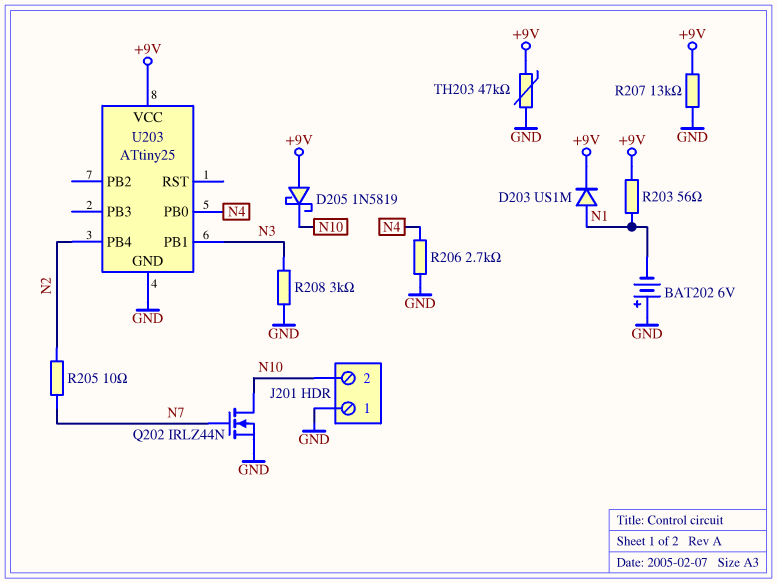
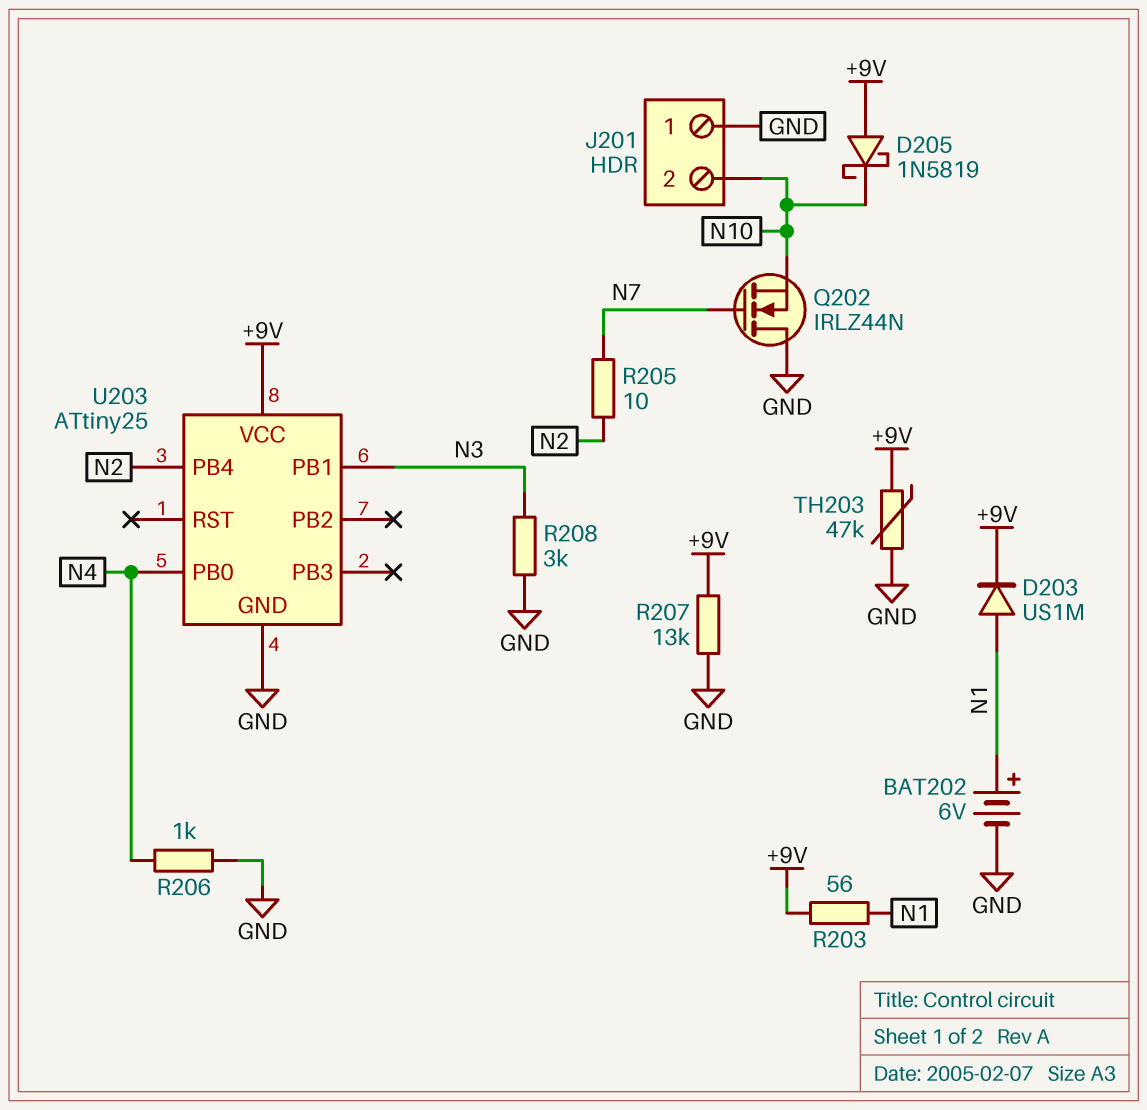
BAT202: 6V (plus GND, minus N1) -> 6V (plus N1, minus GND)
Q202: NMOS IRLZ44N (G N7, D N10, S GND) -> NMOS IRLZ44N (G N7, D GND, S N10)
R206: 2.7k (GND, N4) -> 1k (GND, N4)

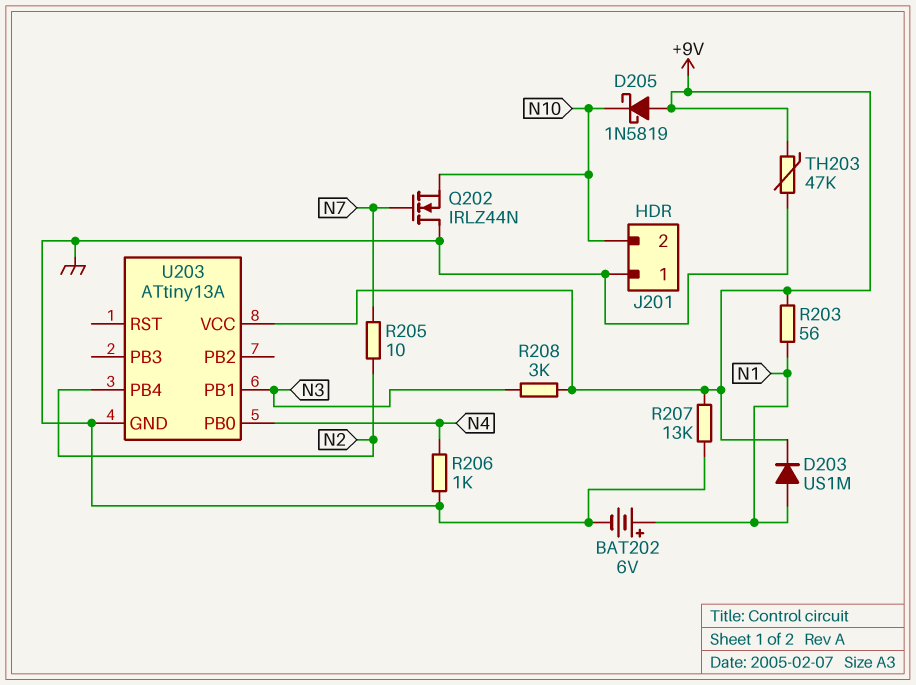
R208: 3k (GND, N3) -> 3k (+9V, N3)
U203: ATtiny25 -> ATtiny13A

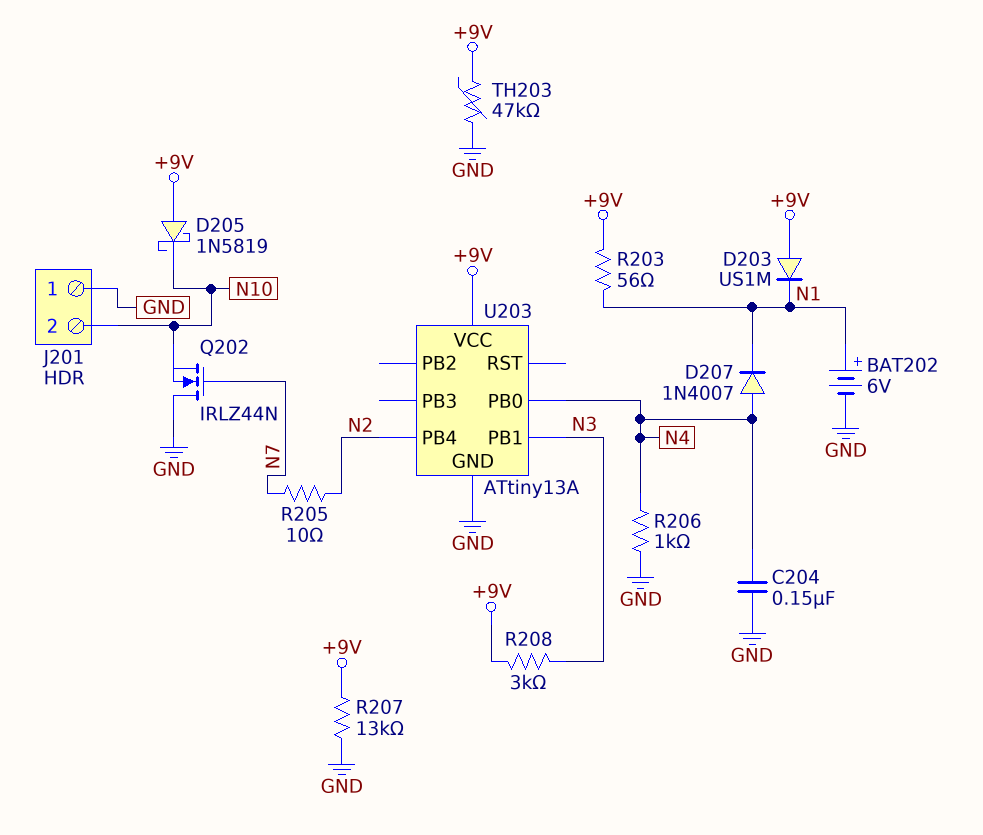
C204: none -> 150nF (GND, N4)
D203: diode US1M (A N1, K +9V) -> diode US1M (A +9V, K N1)
D207: none -> diode 1N4007 (A N4, K N1)

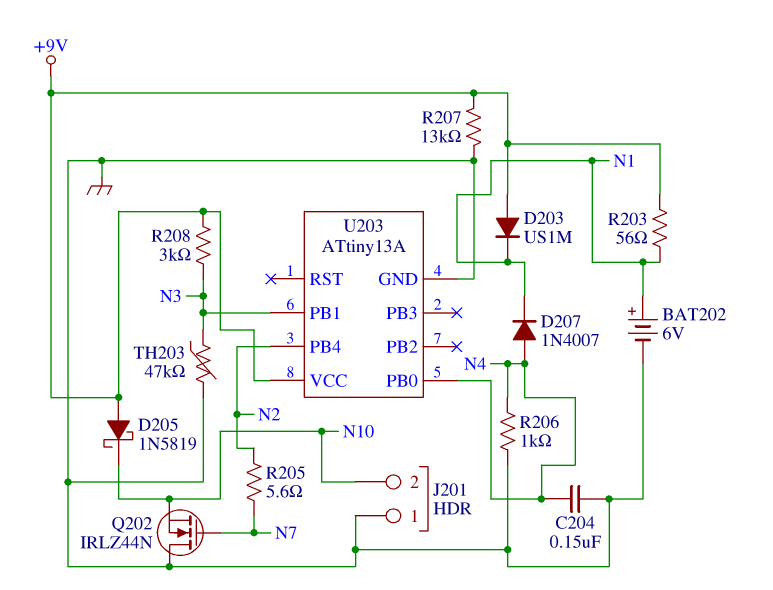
R205: 10 (N2, N7) -> 5.6 (N2, N7)
TH203: 47k (+9V, GND) -> 47k (GND, N3)

